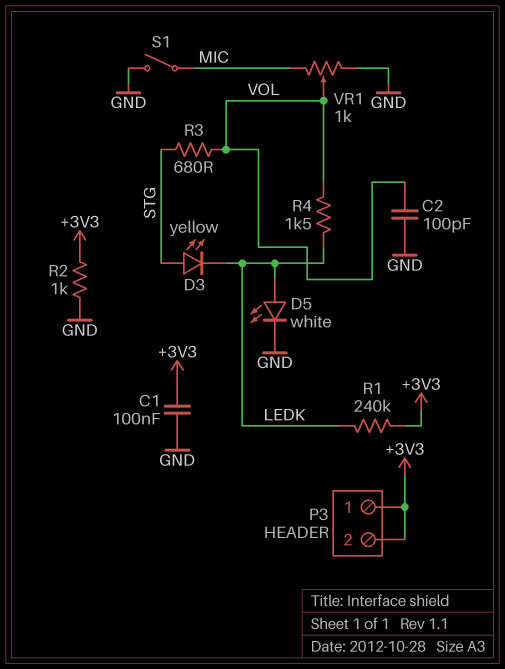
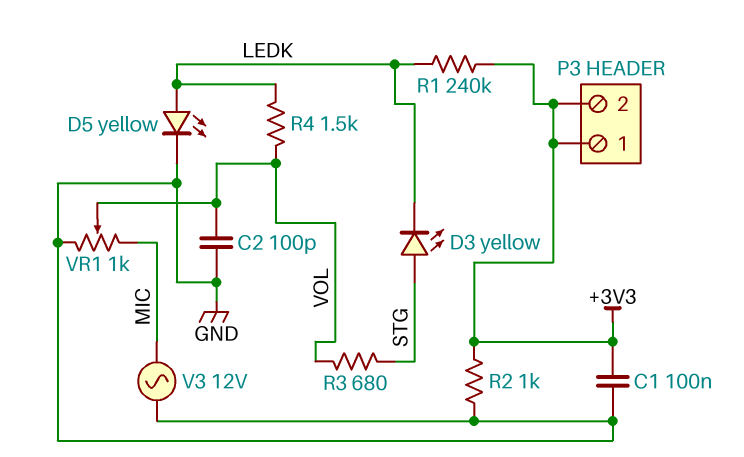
D5: LED white (A LEDK, K GND) -> LED yellow (A LEDK, K GND)
S1: switch (GND, MIC) -> none
V3: none -> AC 12V (GND, MIC)

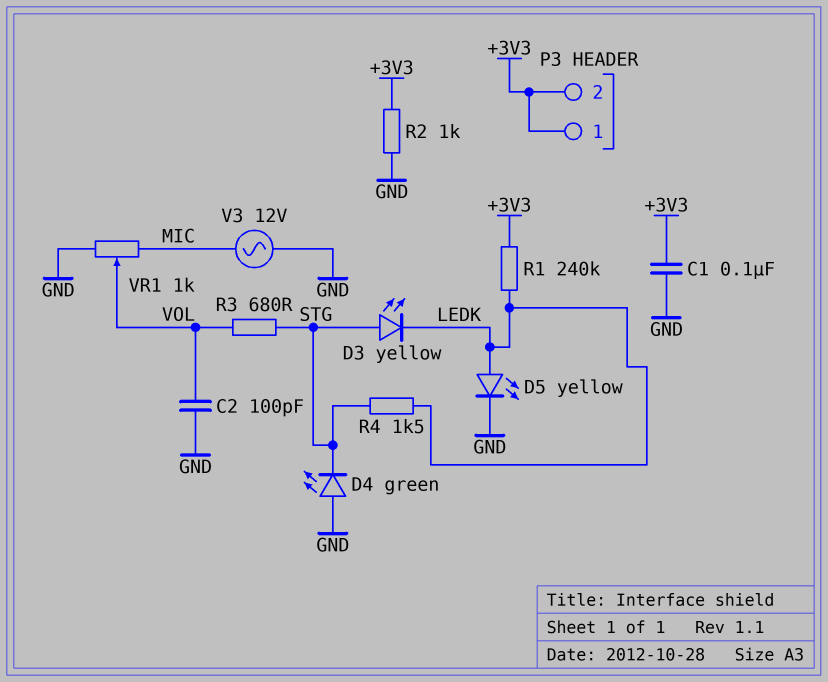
D4: none -> LED green (A GND, K STG)
R4: 1.5k (LEDK, VOL) -> 1.5k (LEDK, STG)

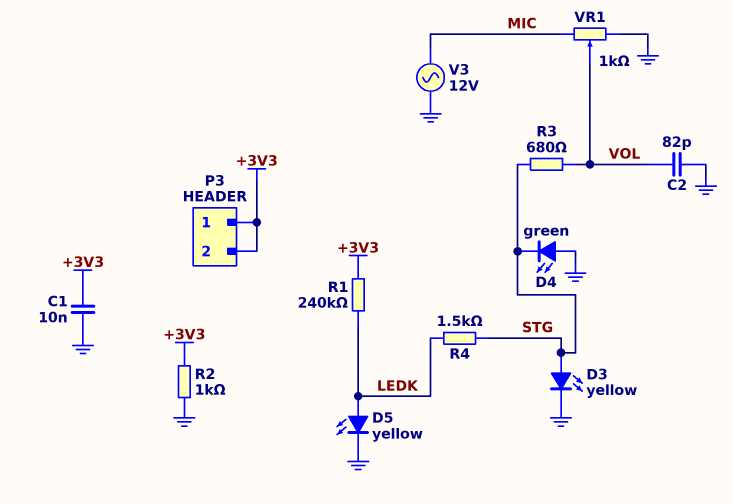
C1: 100nF (+3V3, GND) -> 10nF (+3V3, GND)
C2: 100pF (GND, VOL) -> 82pF (GND, VOL)
D3: LED yellow (A STG, K LEDK) -> LED yellow (A STG, K GND)

